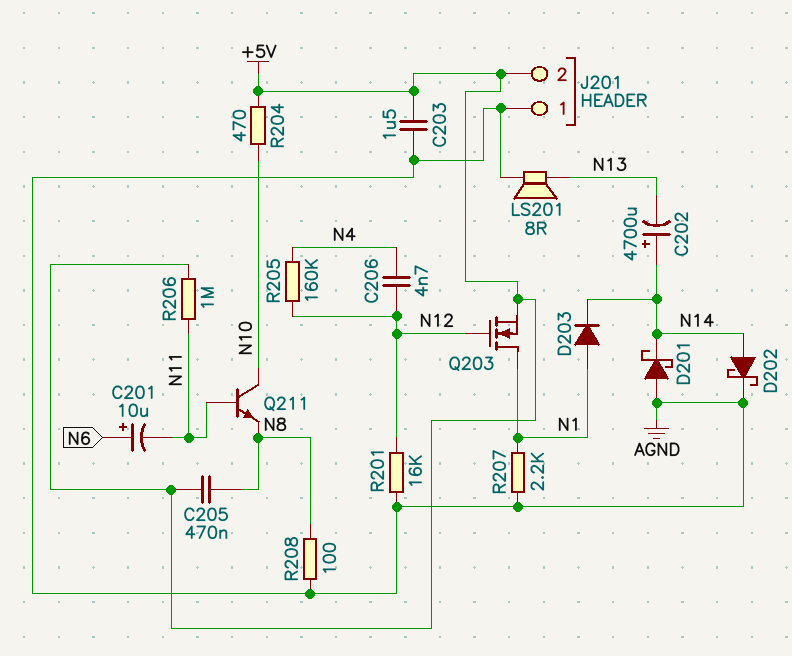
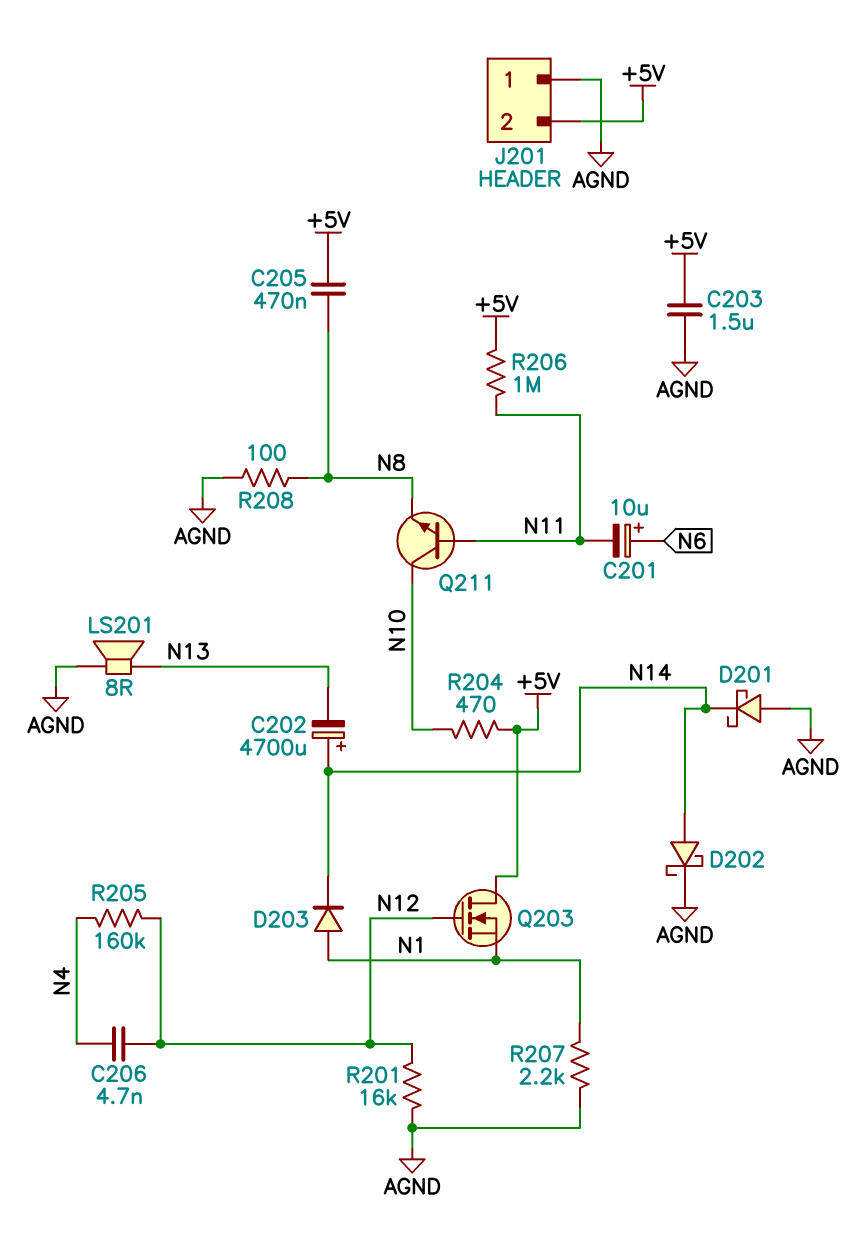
Q203: NMOS (G N12, D N1, S +5V) -> NMOS (G N12, D +5V, S N1)

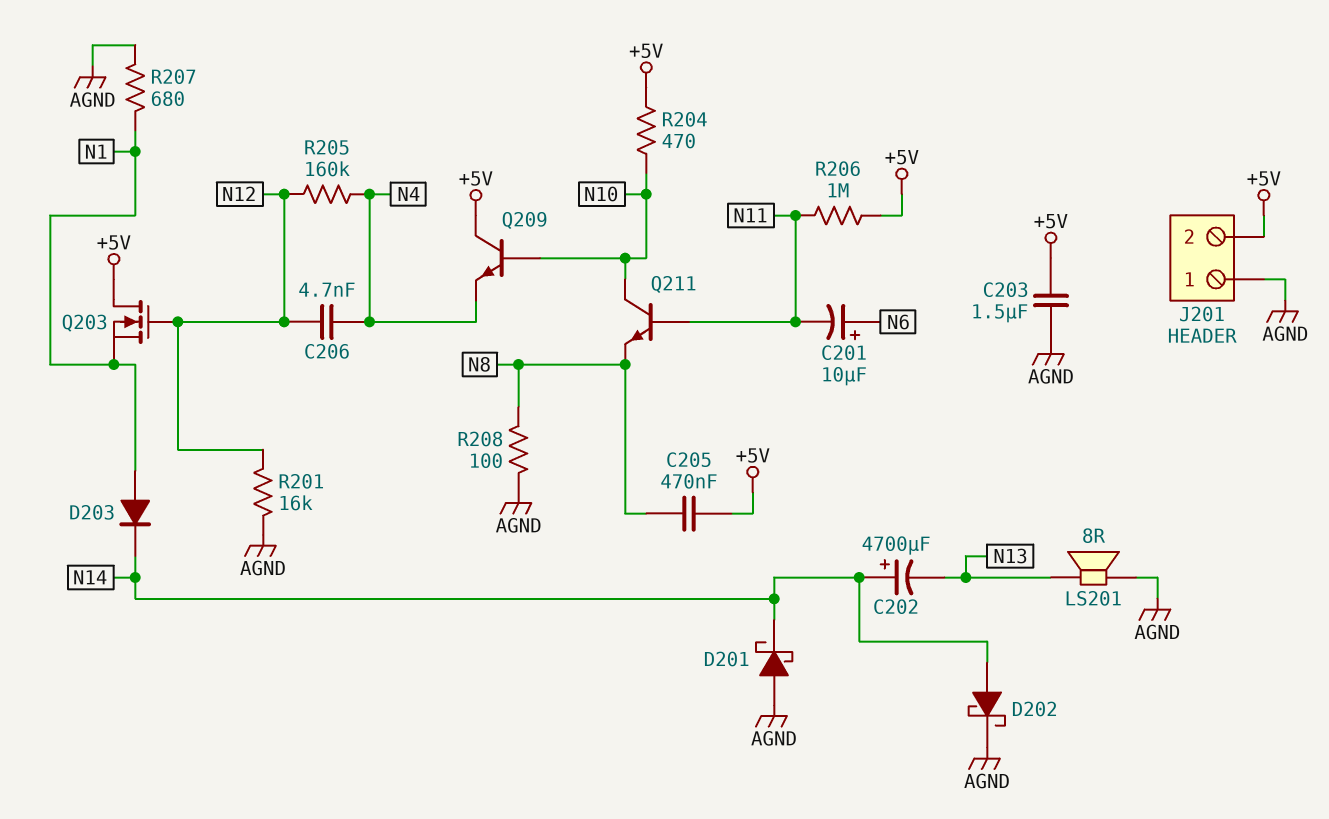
Q209: none -> NPN (B N10, C +5V, E N4)
R207: 2.2k (AGND, N1) -> 680 (AGND, N1)

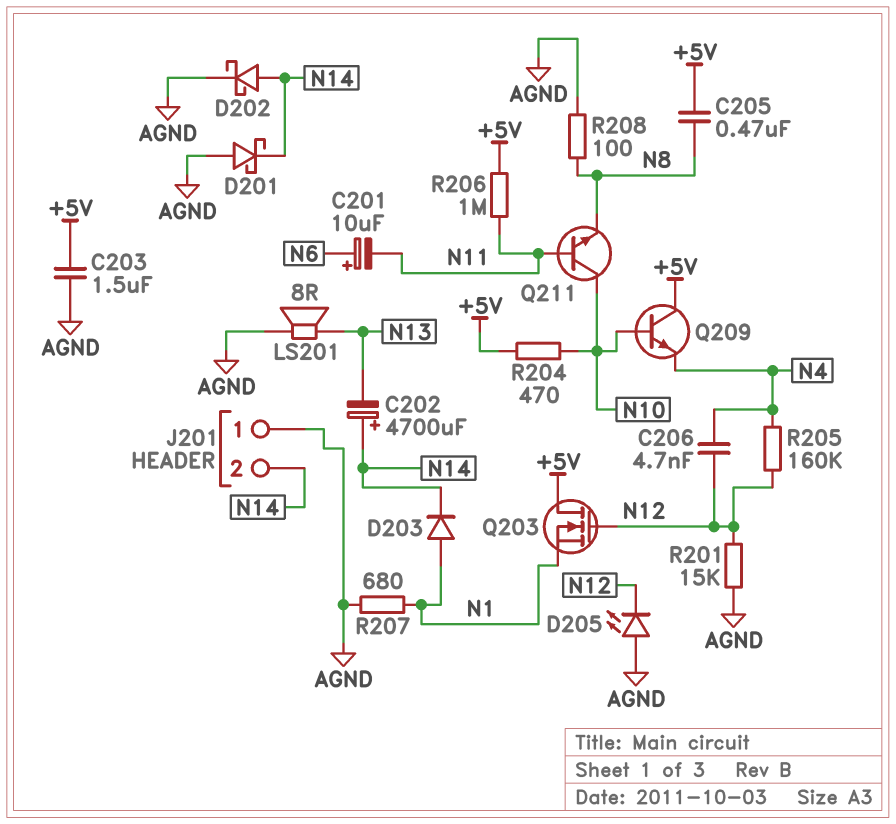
D205: none -> LED (A AGND, K N12)
J201 pin 2: +5V -> N14
R201: 16k (AGND, N12) -> 15k (AGND, N12)

